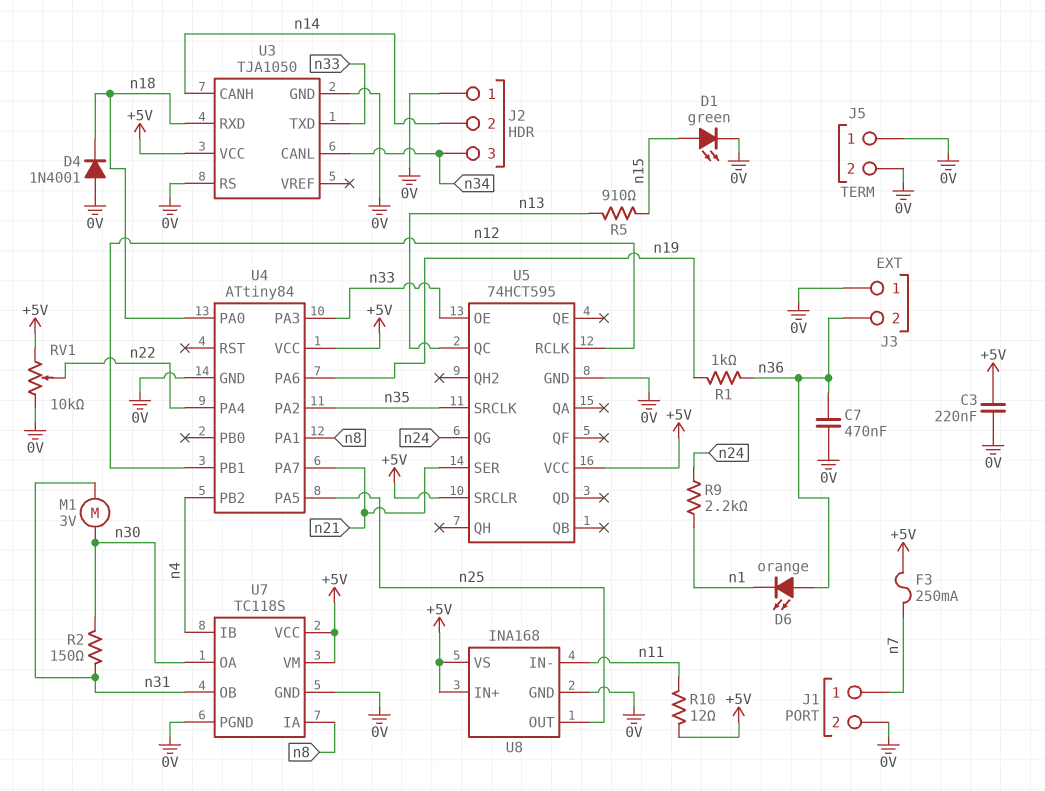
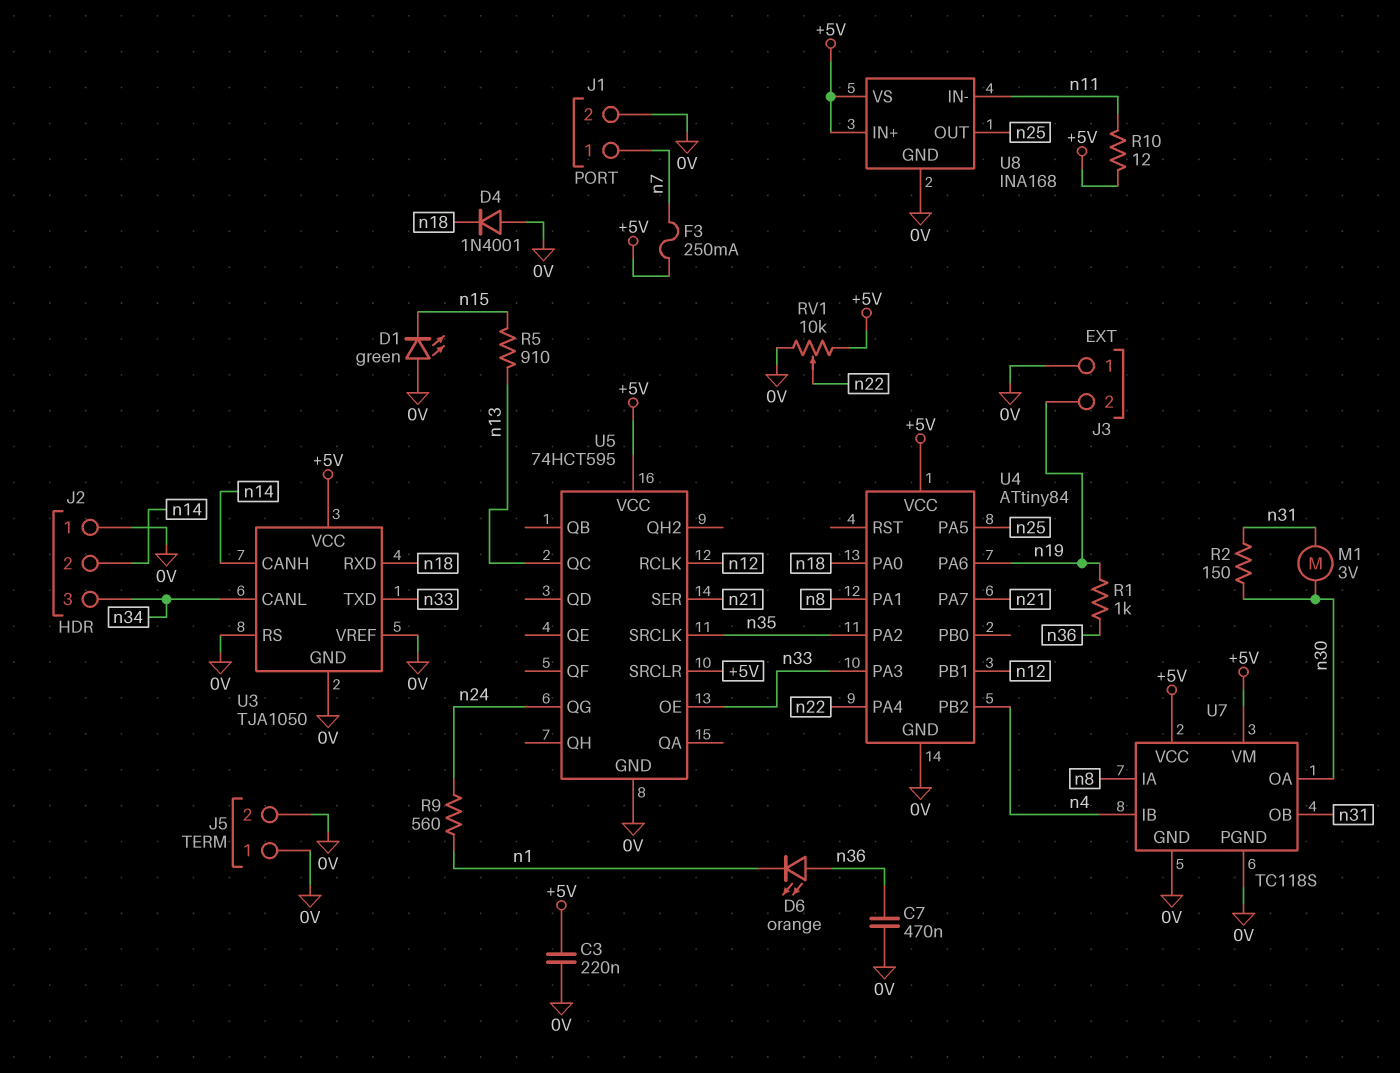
D1: LED green (A n15, K 0V) -> LED green (A 0V, K n15)
J3 pin 2: n36 -> n19
R9: 2.2k (n1, n24) -> 560 (n1, n24)
U3 pin VREF: none -> 0V

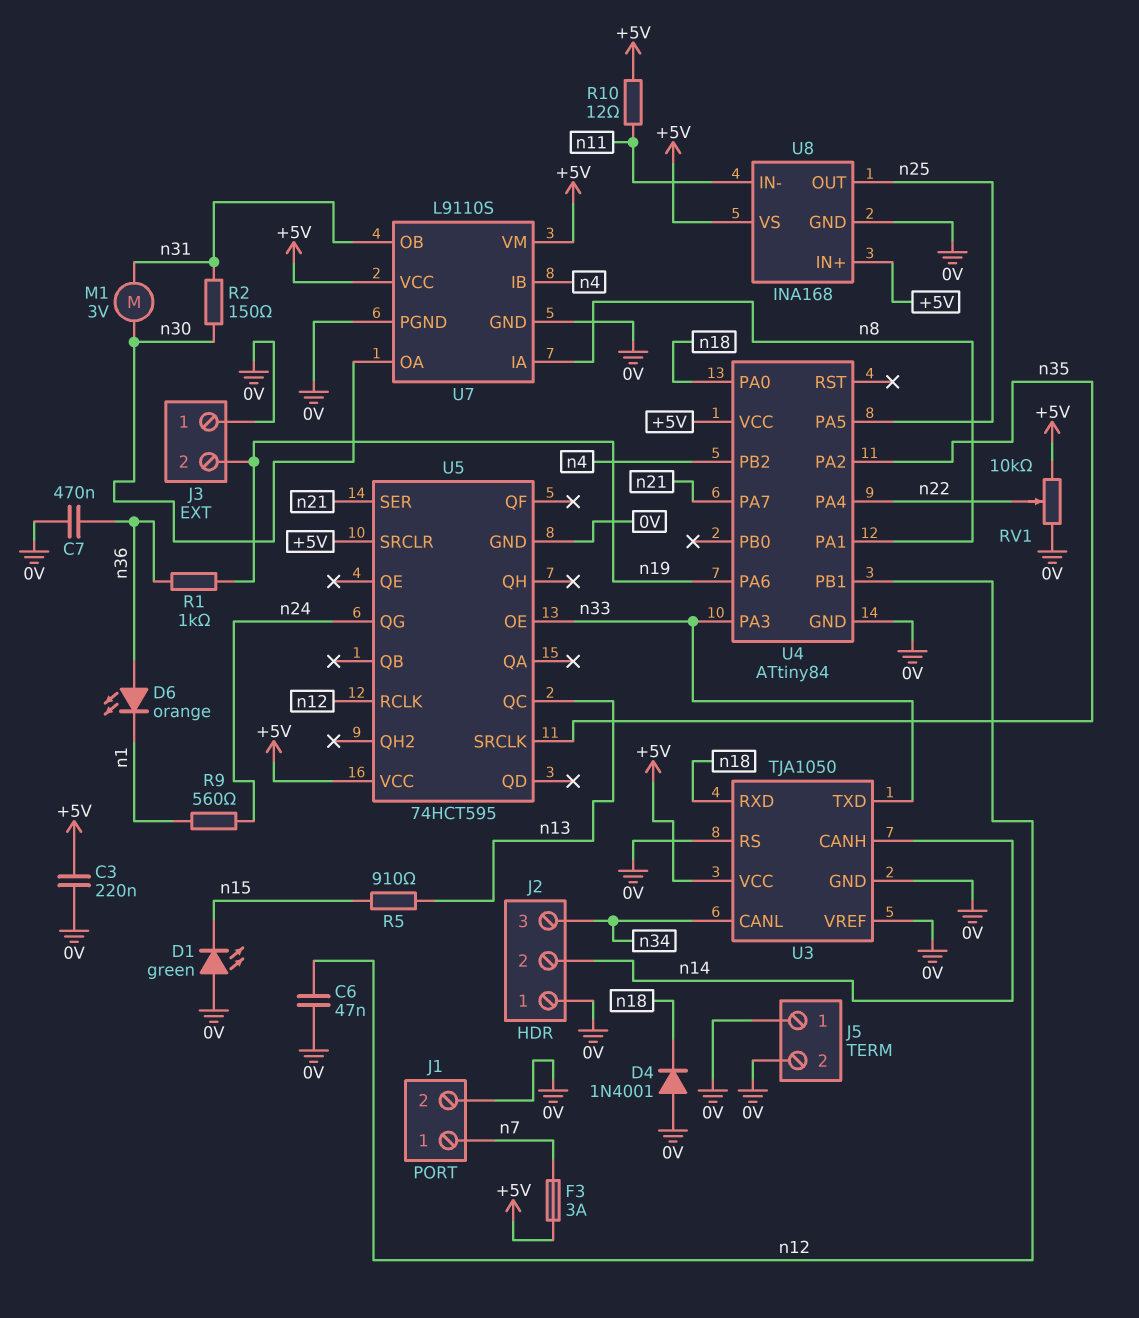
C6: none -> 47nF (0V, n12)
F3: 250mA (+5V, n7) -> 3A (+5V, n7)
U7: TC118S -> L9110S

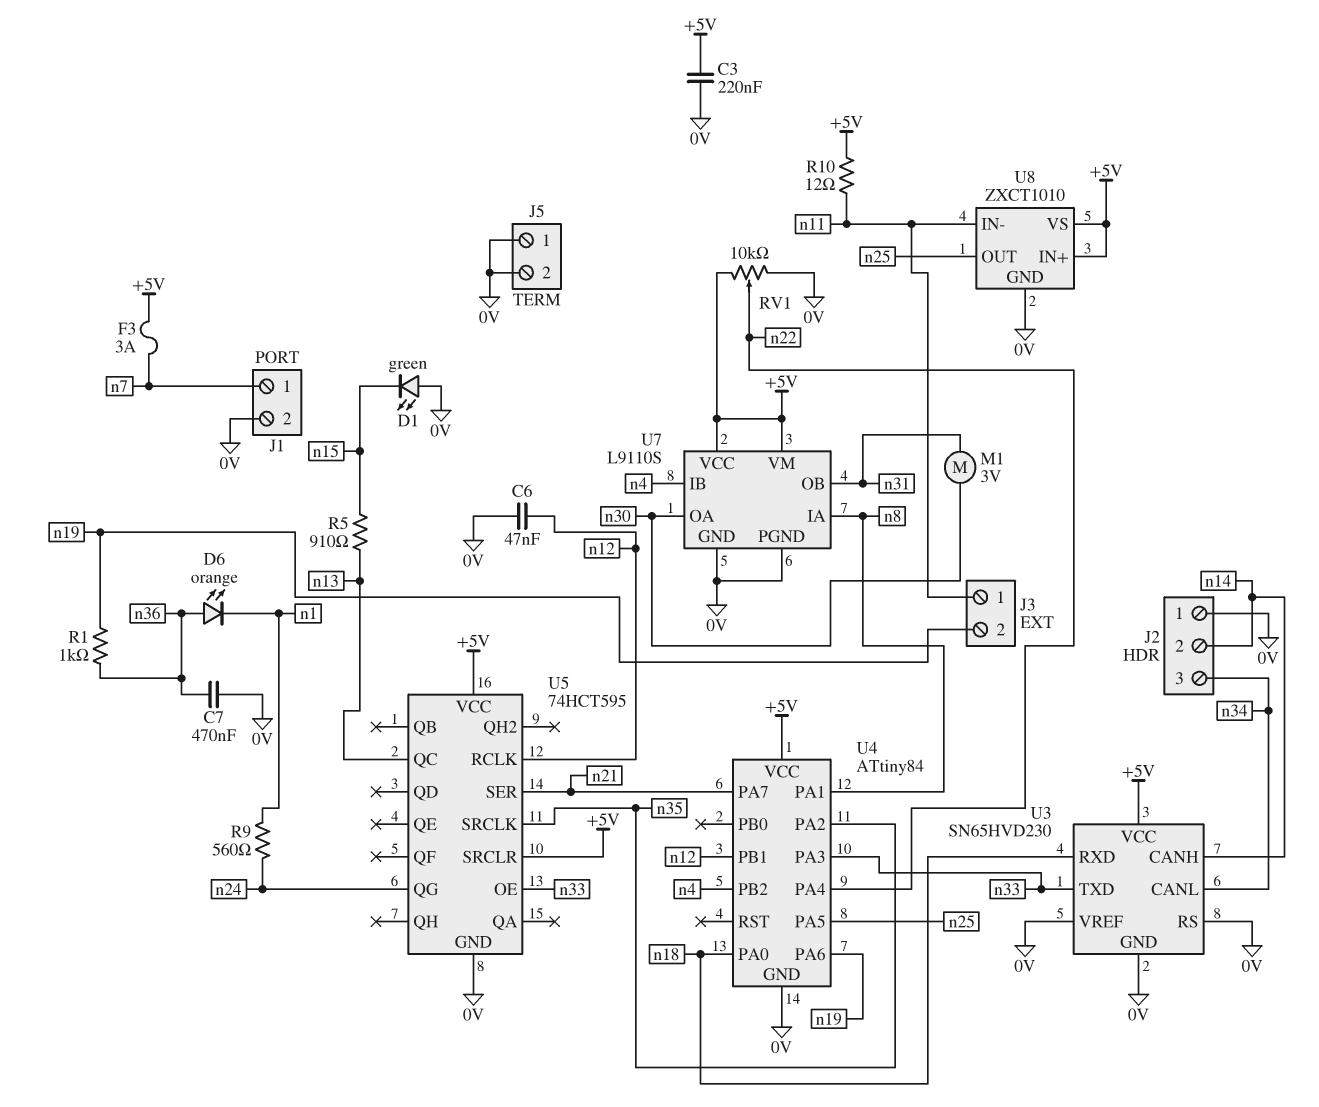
D4: diode 1N4001 (A 0V, K n18) -> none
J3 pin 1: 0V -> n11
R2: 150 (n30, n31) -> none
U3: TJA1050 -> SN65HVD230
U8: INA168 -> ZXCT1010

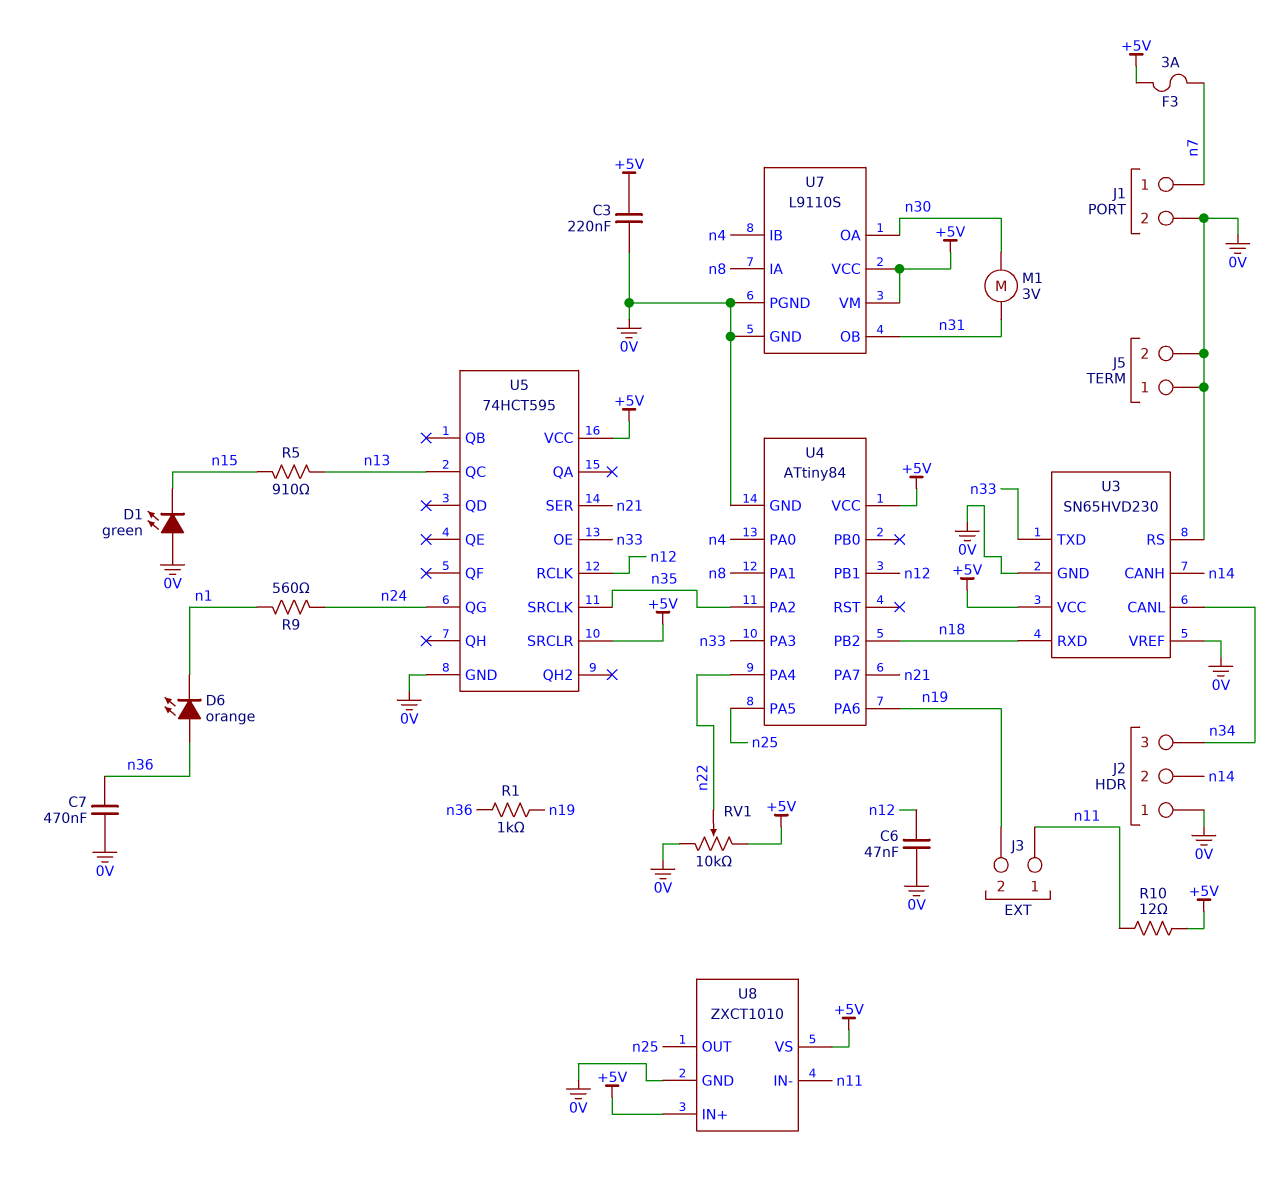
U4 pin PA0: n18 -> n4
U4 pin PB2: n4 -> n18

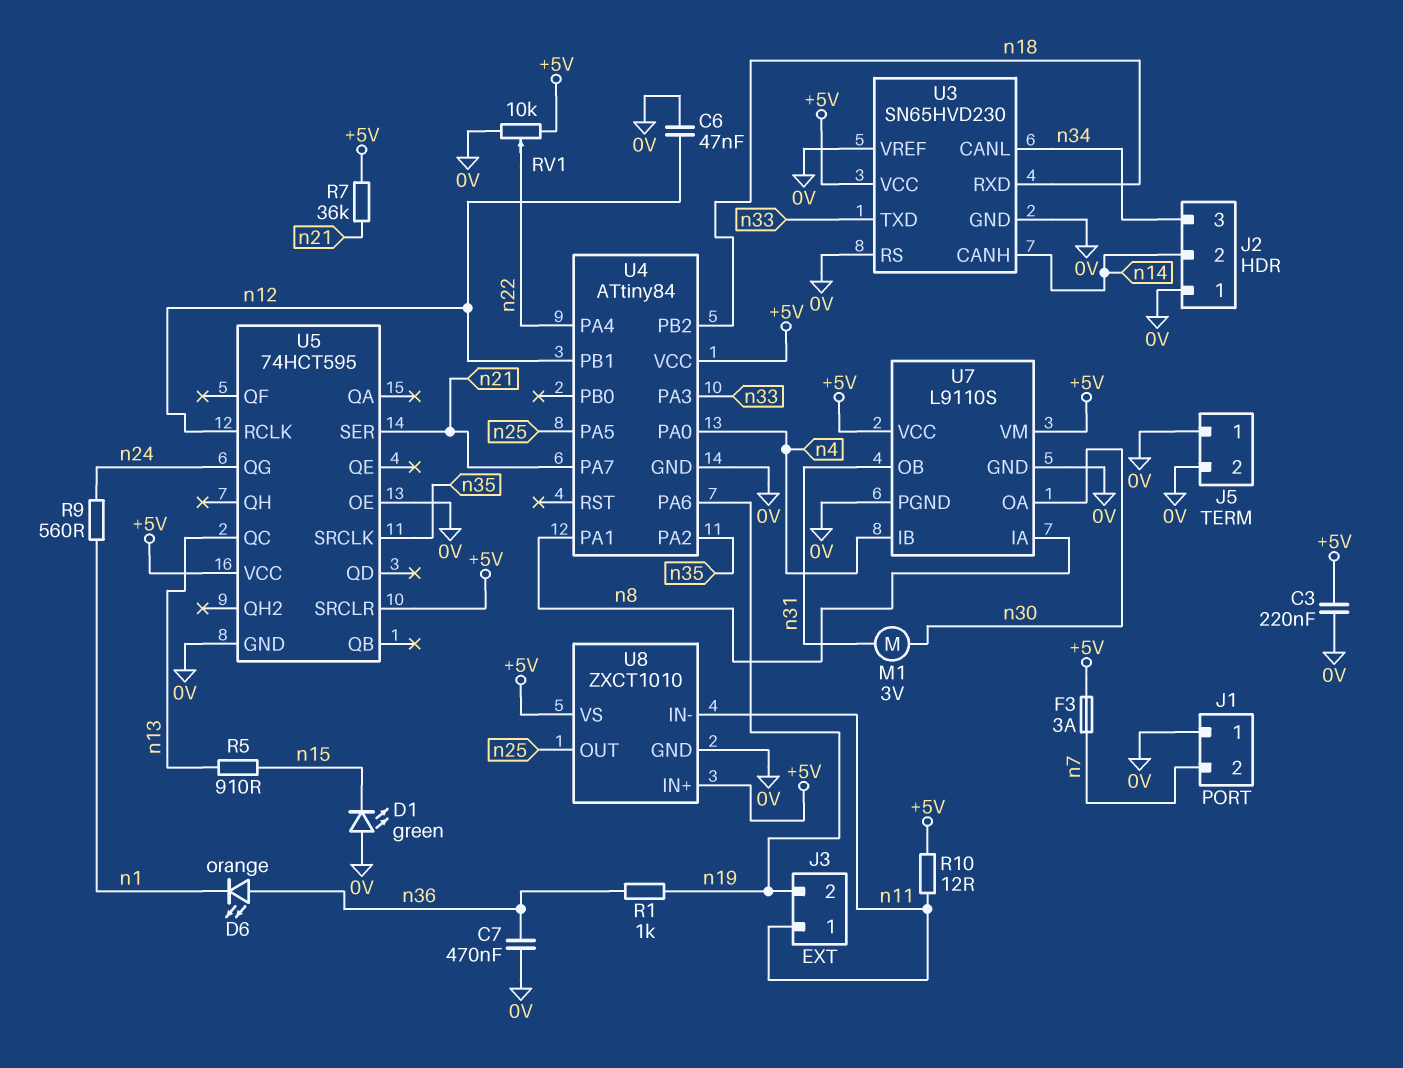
J1 pin 1: n7 -> 0V
J1 pin 2: 0V -> n7
R7: none -> 36k (+5V, n21)
U5 pin OE: n33 -> 0V

